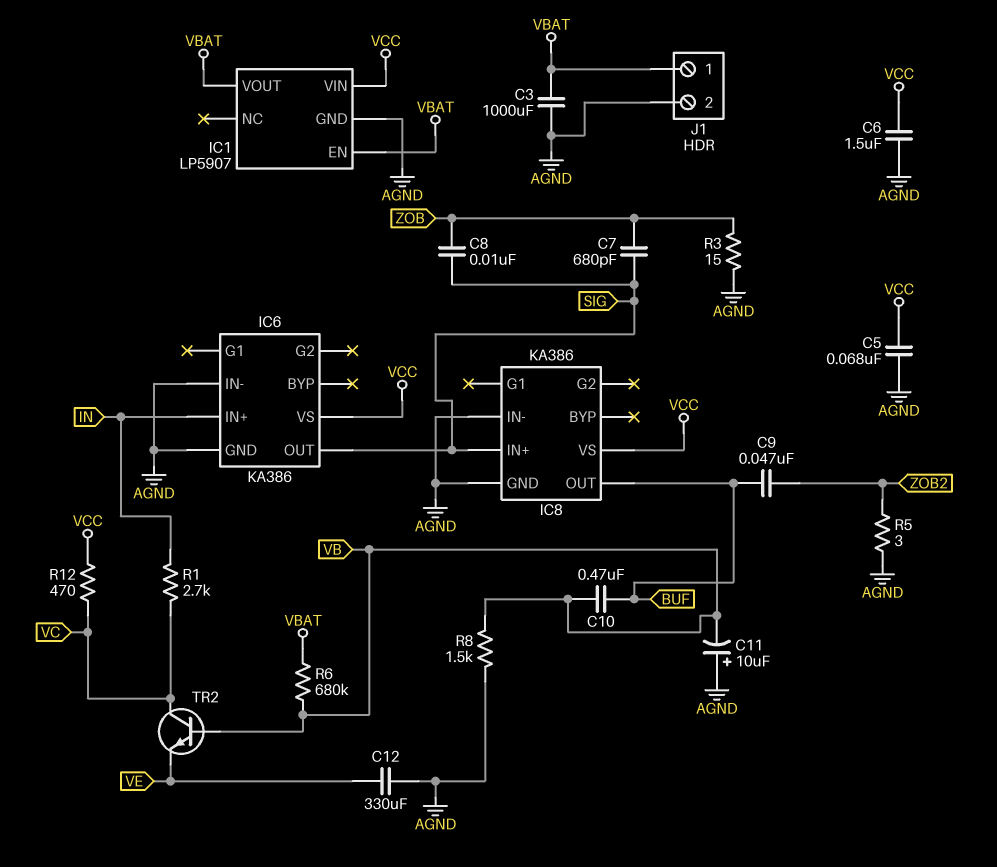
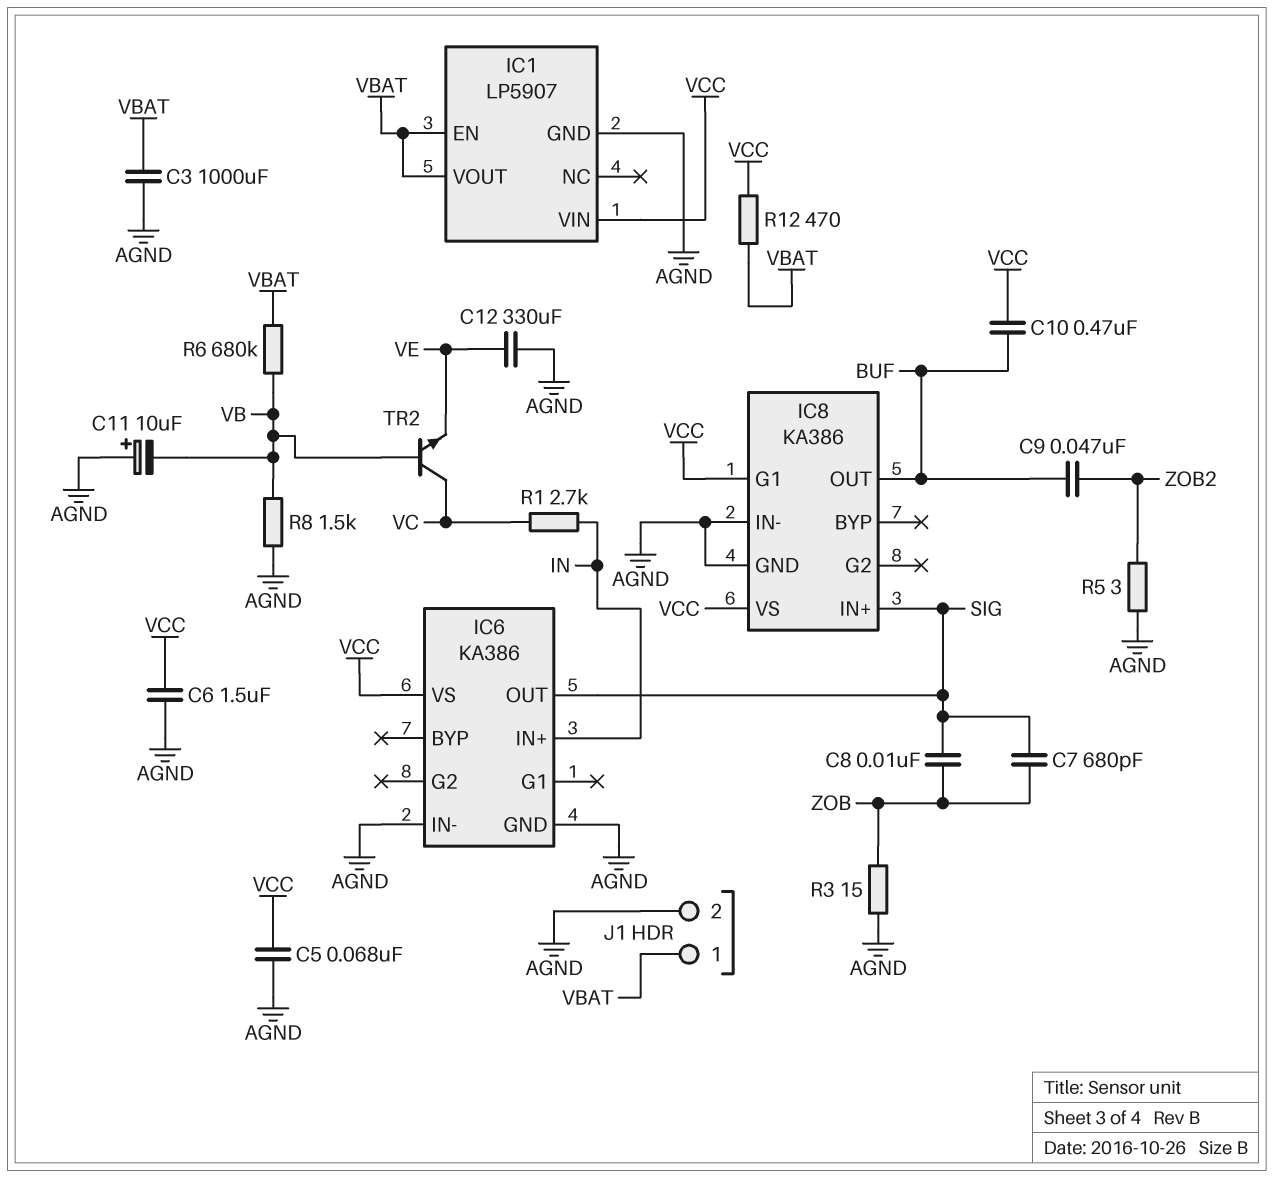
C10: 470nF (BUF, VB) -> 470nF (BUF, VCC)
IC8 pin G1: none -> VCC
R12: 470 (VC, VCC) -> 470 (VBAT, VCC)

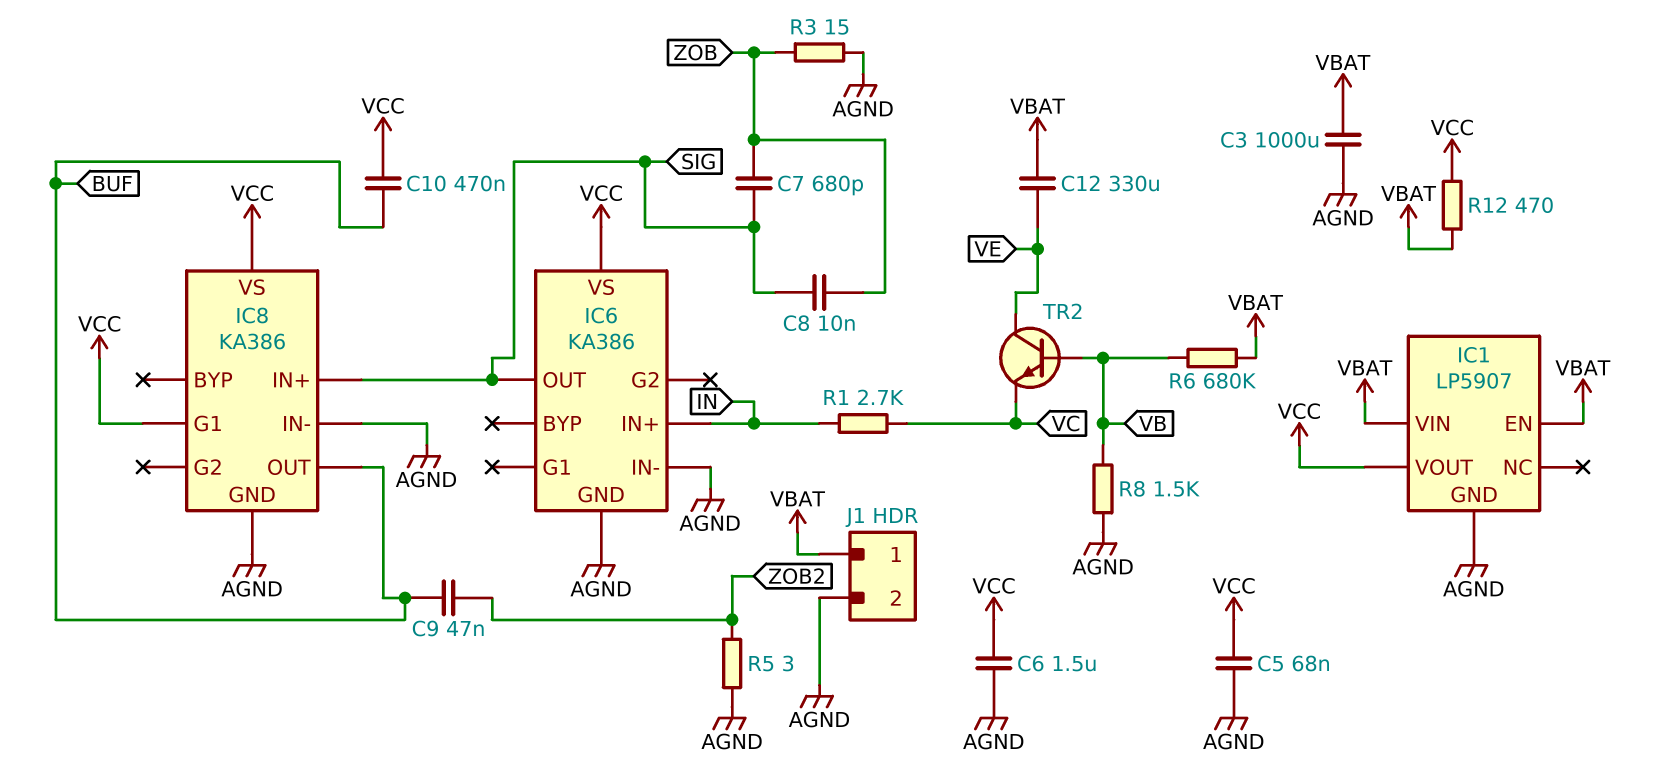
C11: 10uF (plus AGND, minus VB) -> none
C12: 330uF (AGND, VE) -> 330uF (VBAT, VE)
IC1 pin VIN: VCC -> VBAT
IC1 pin VOUT: VBAT -> VCC
TR2: NPN (B VB, C VC, E VE) -> NPN (B VB, C VE, E VC)

